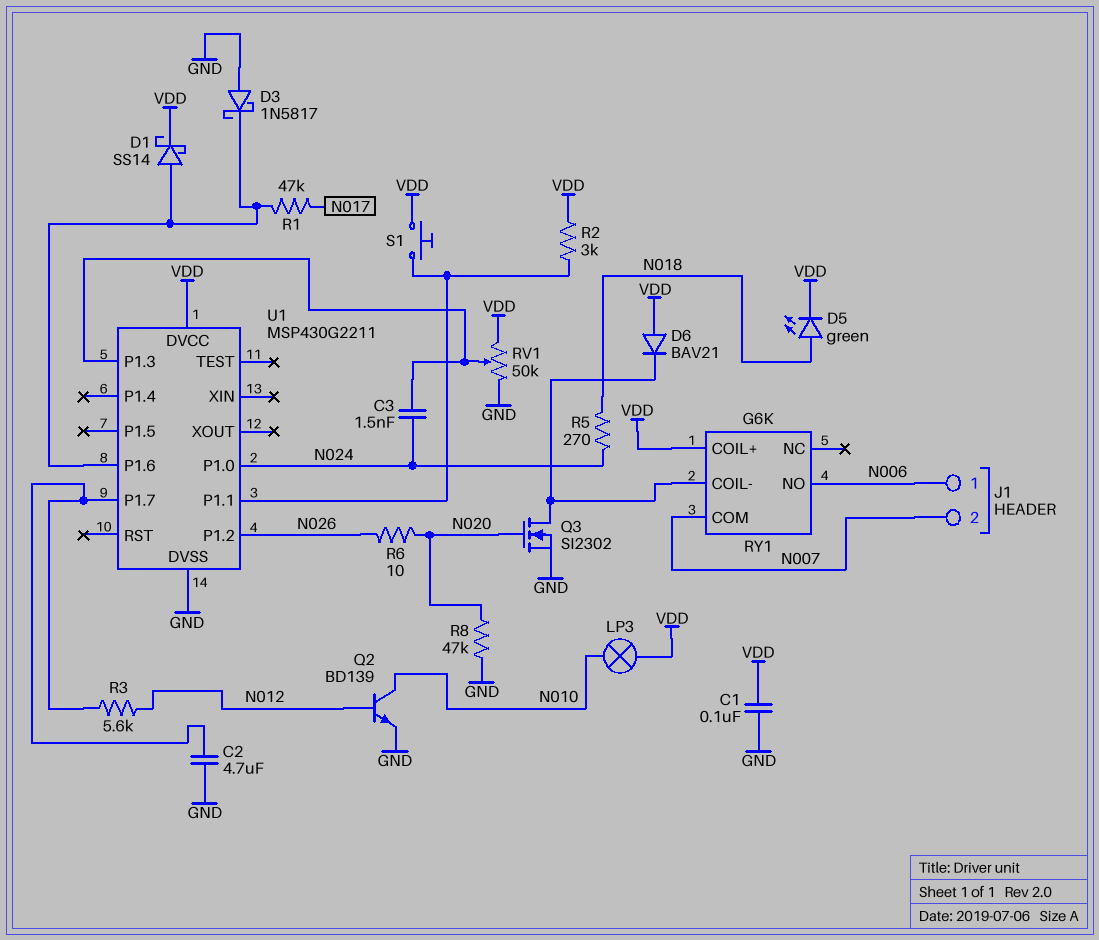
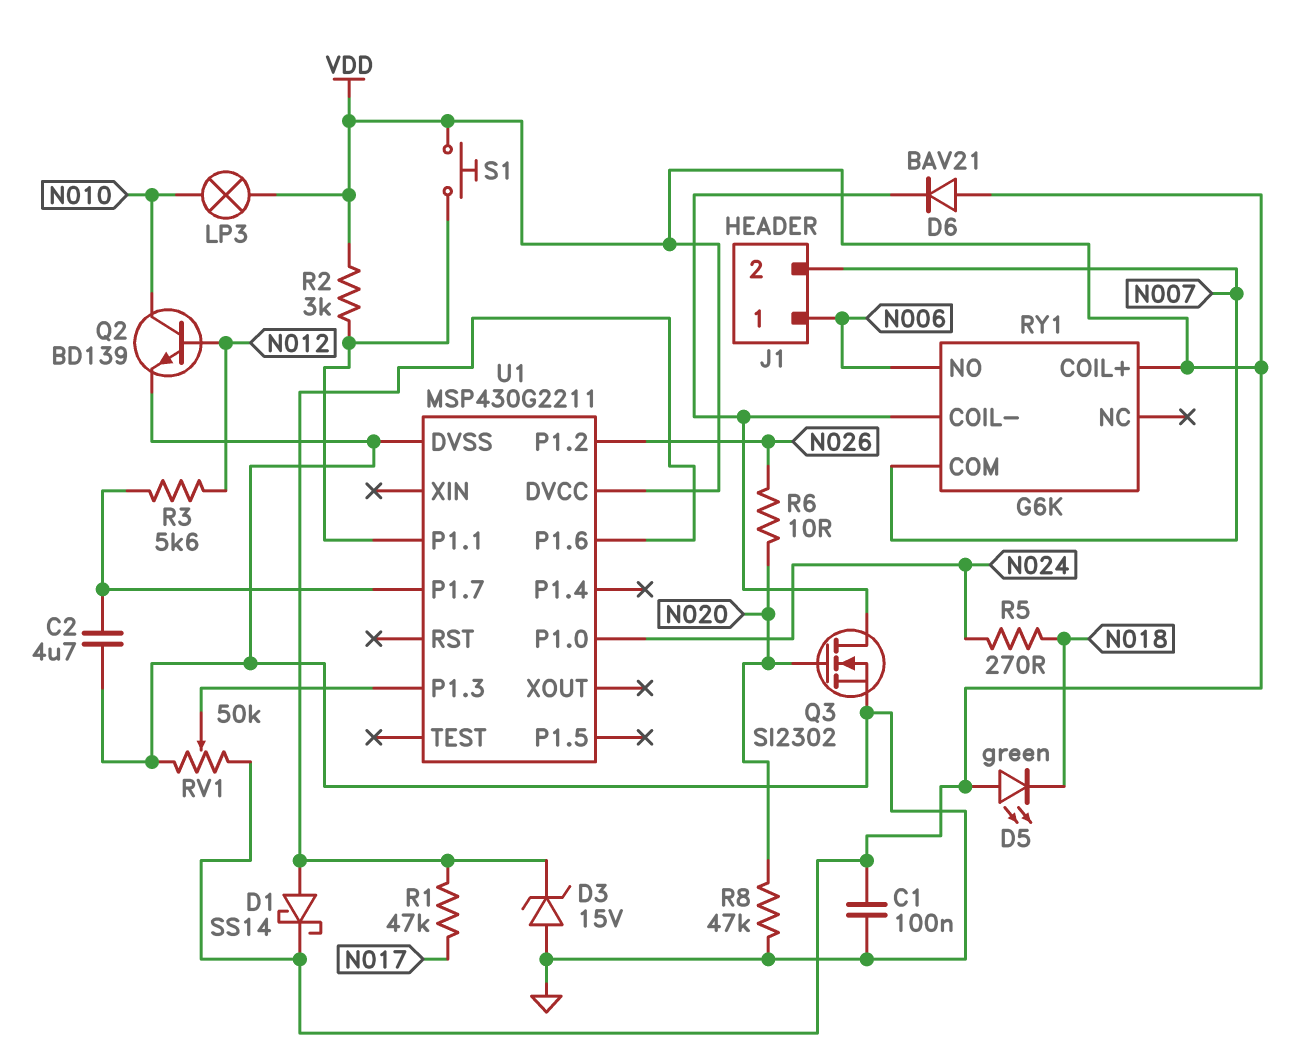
C3: 1.5nF (N024, U1/P1.3) -> none
D3: schottky 1N5817 (A GND, K U1/P1.6) -> zener 15V (A GND, K U1/P1.6)
D5: LED green (A N018, K VDD) -> LED green (A VDD, K N018)

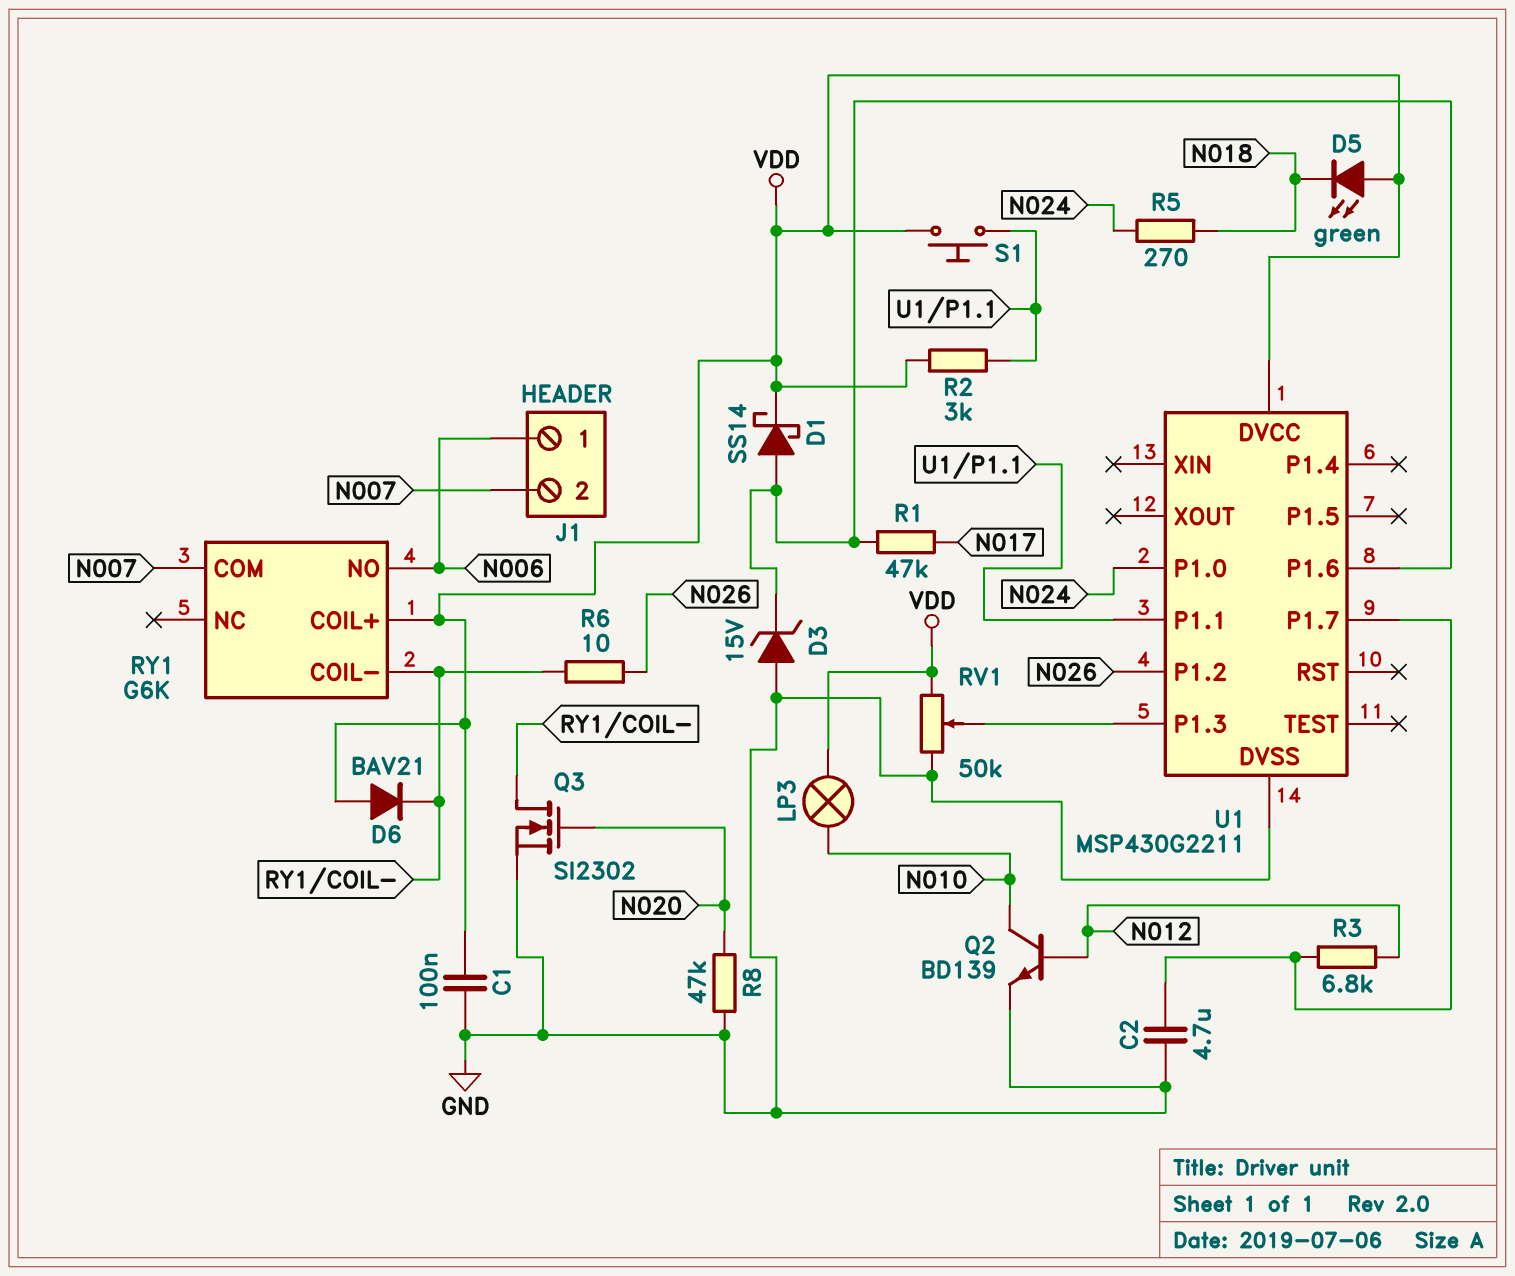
R3: 5.6k (N012, U1/P1.7) -> 6.8k (N012, U1/P1.7)
R6: 10 (N020, N026) -> 10 (N026, RY1/COIL-)

